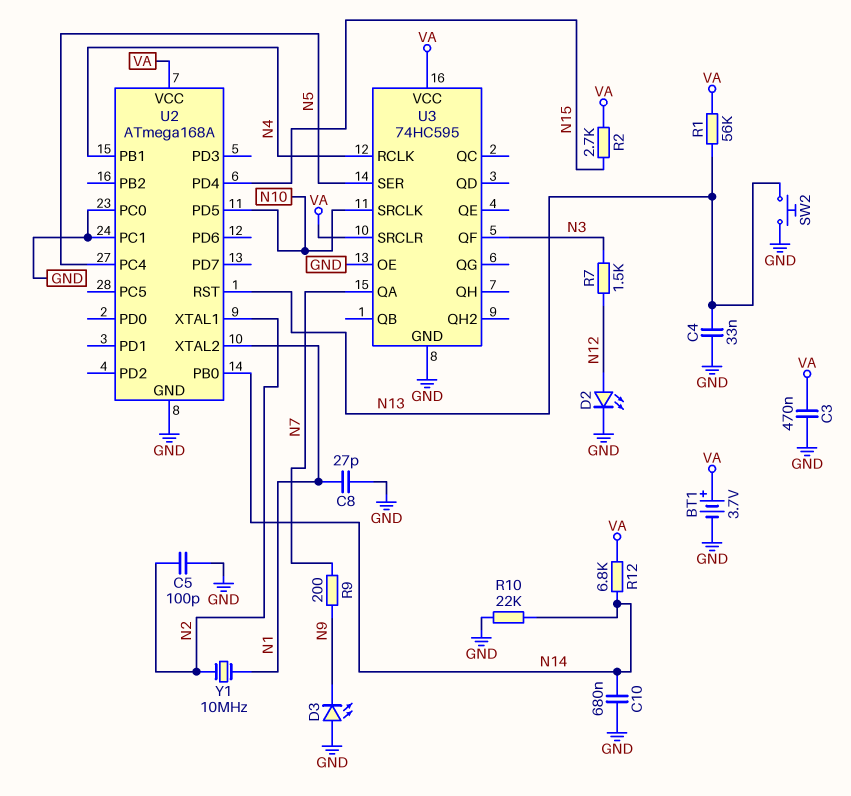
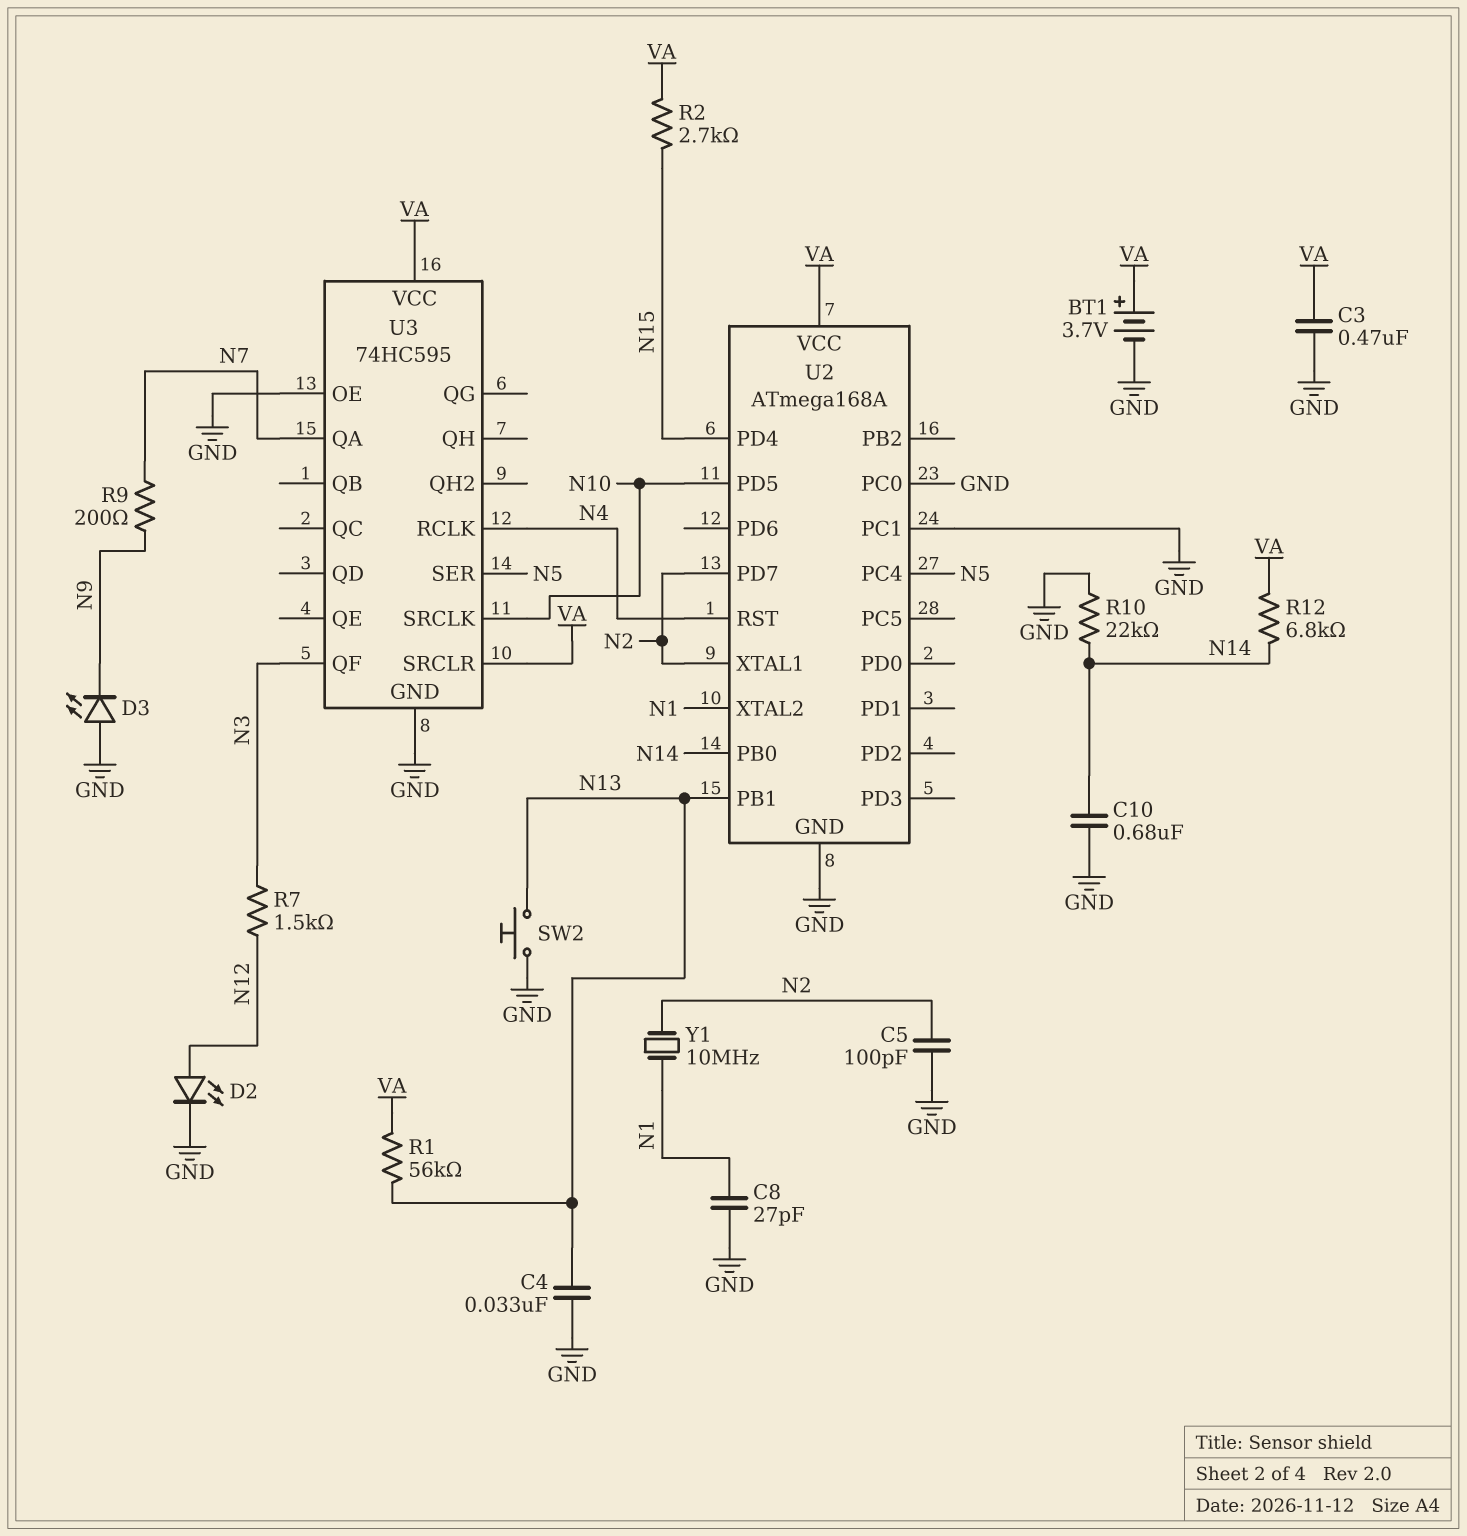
U2 pin PB1: N4 -> N13
U2 pin PD7: none -> N2
U2 pin RST: N13 -> N4

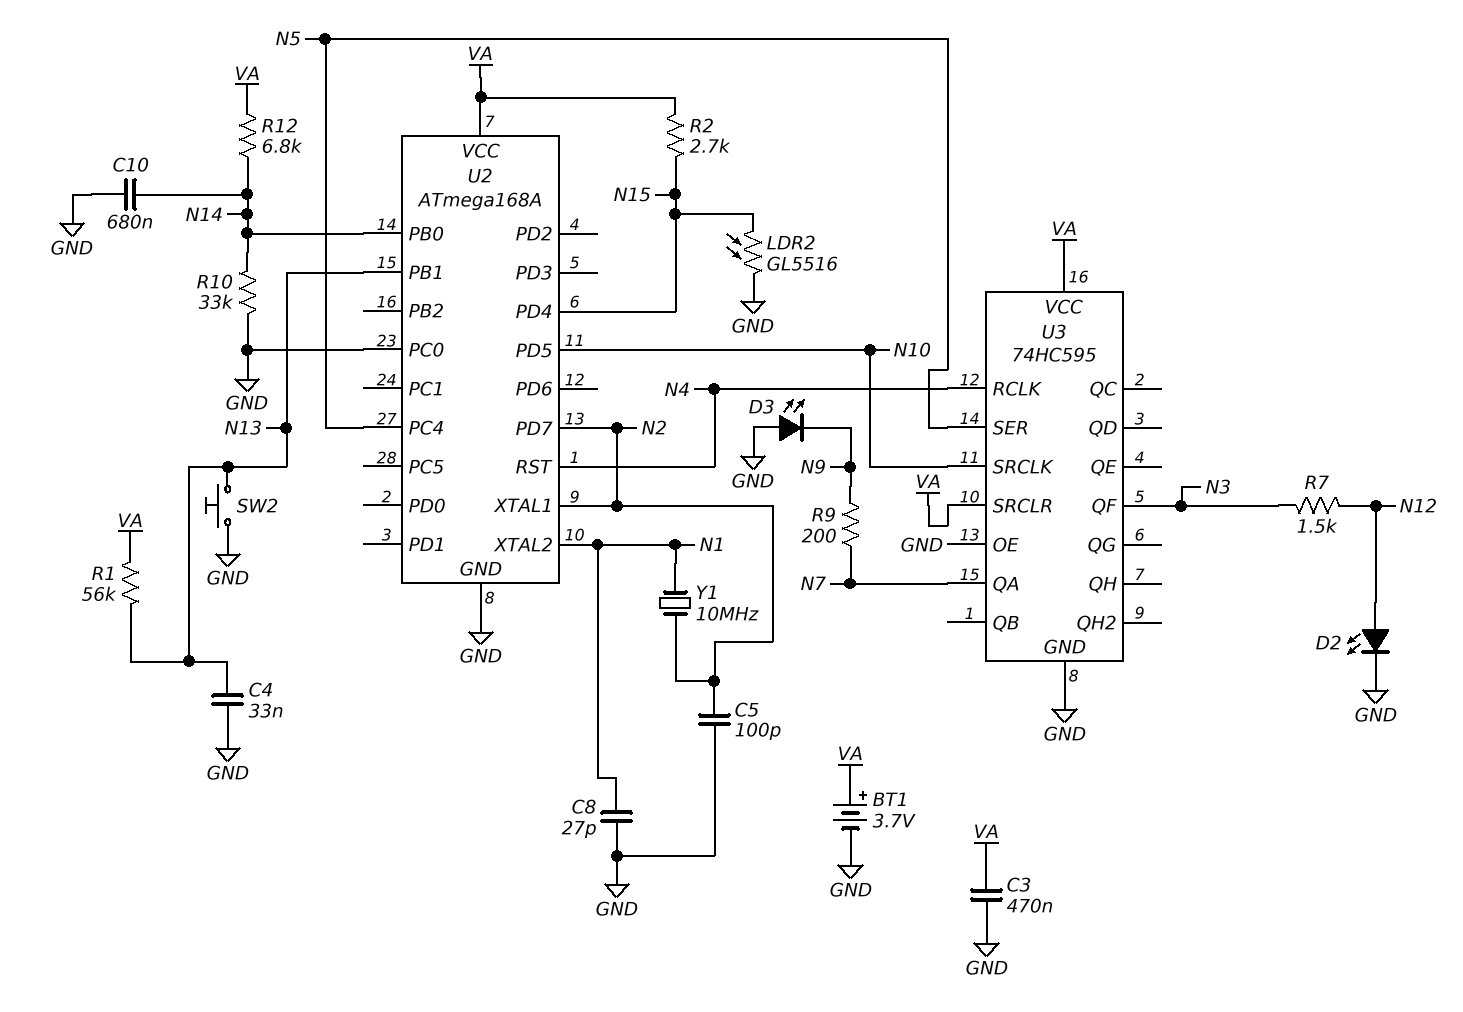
LDR2: none -> GL5516 (GND, N15)
R10: 22k (GND, N14) -> 33k (GND, N14)
U2 pin PC1: GND -> none

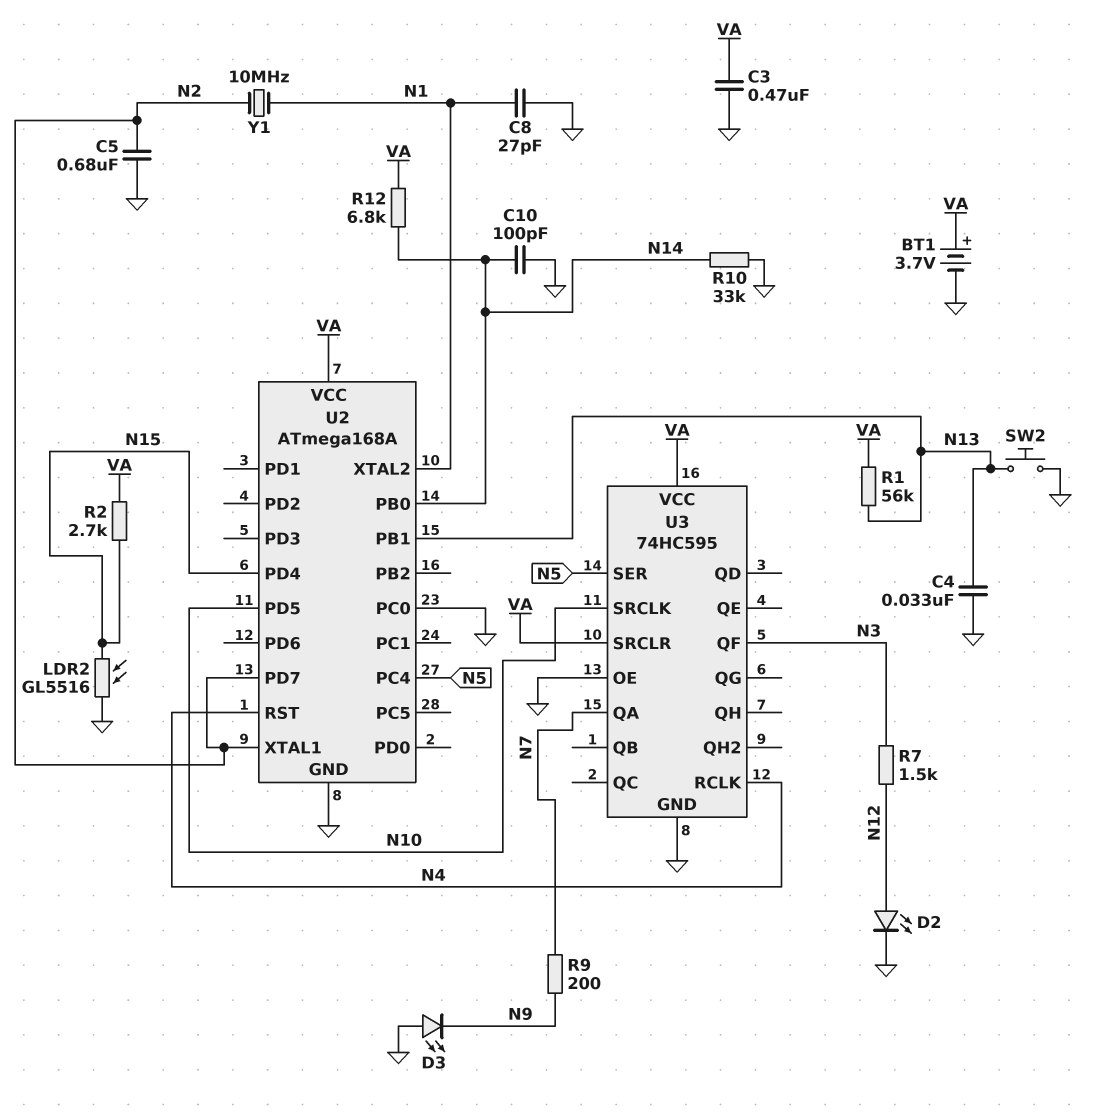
C5: 100pF (GND, N2) -> 680nF (GND, N2)
C10: 680nF (GND, N14) -> 100pF (GND, N14)

